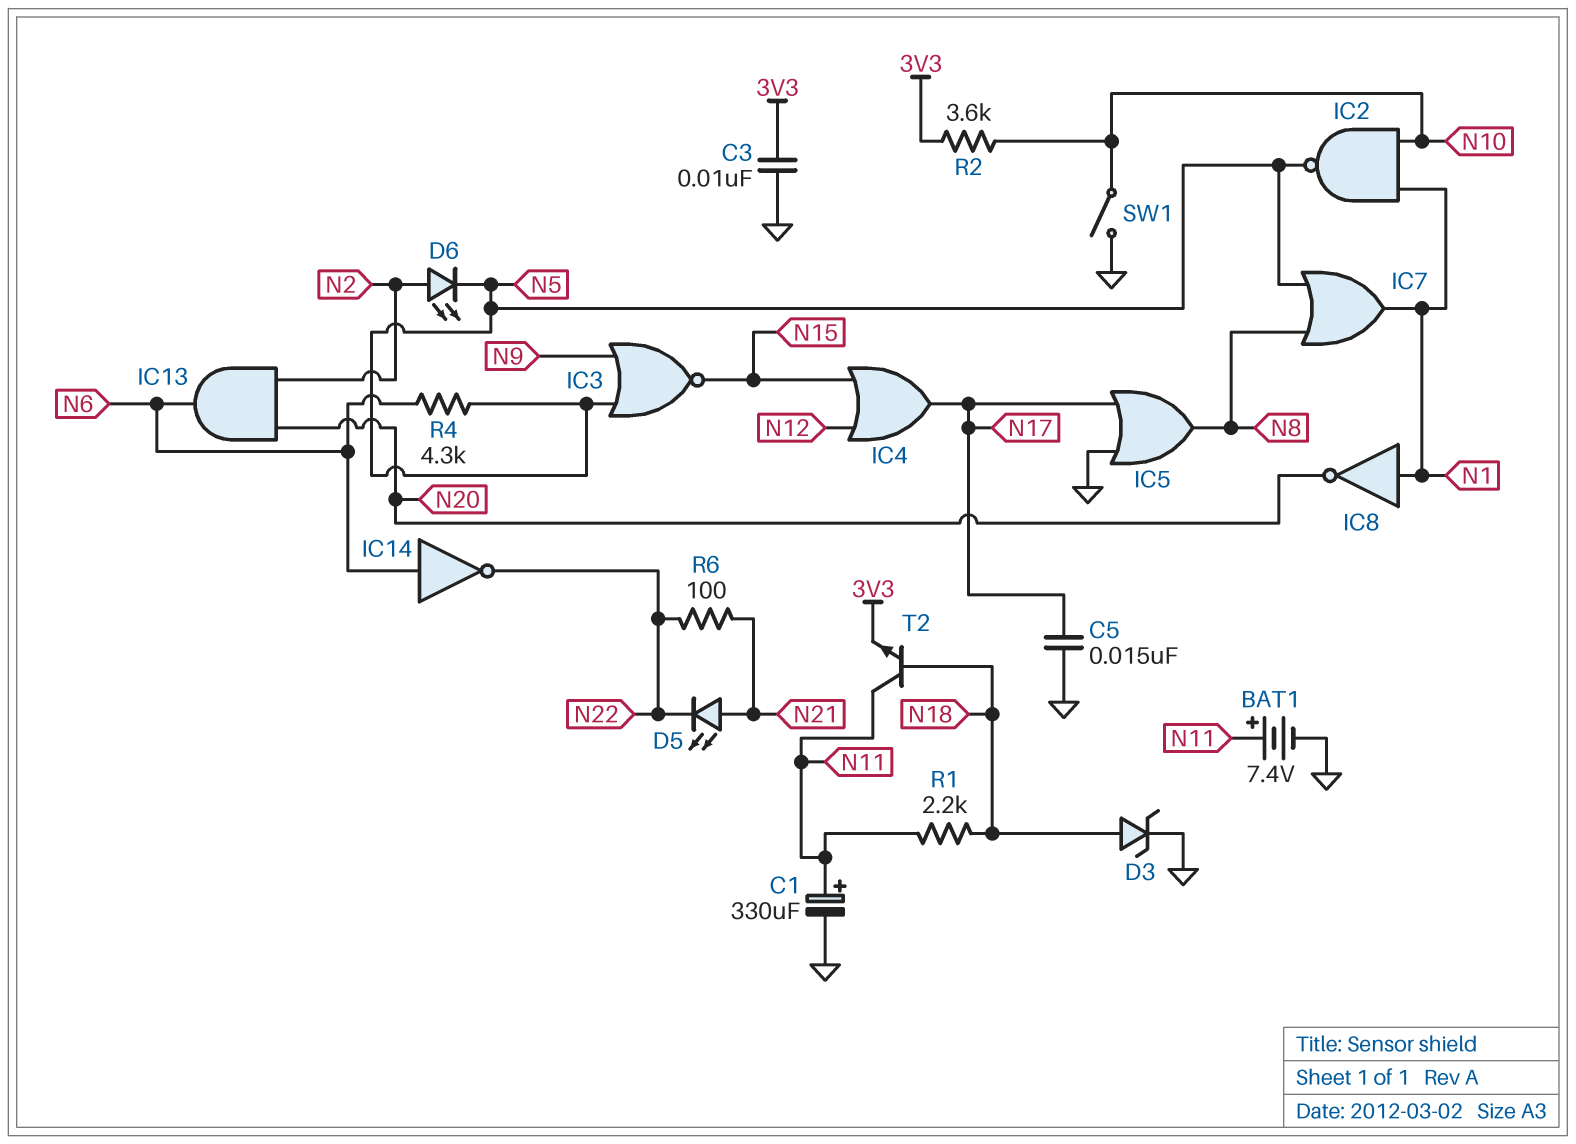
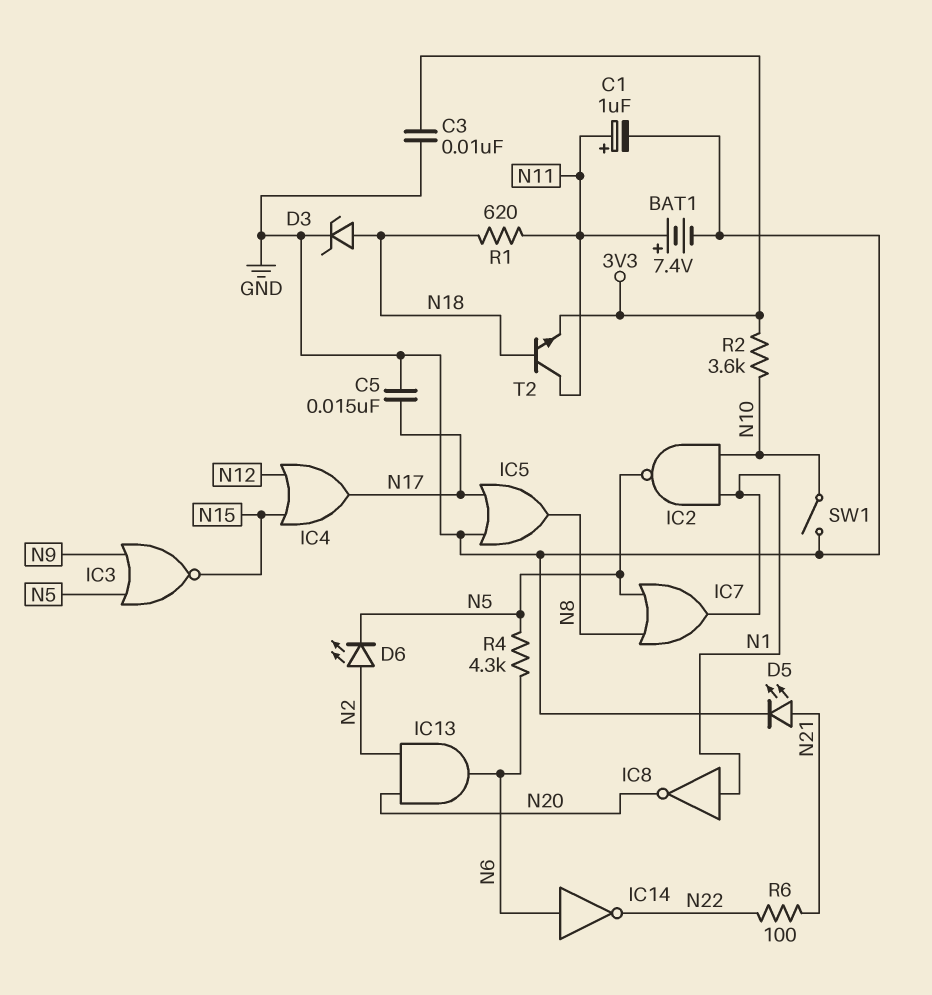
C1: 330uF (plus N11, minus GND) -> 1uF (plus N11, minus GND)
D5: LED (A N21, K N22) -> LED (A N21, K GND)
R1: 2.2k (N11, N18) -> 620 (N11, N18)

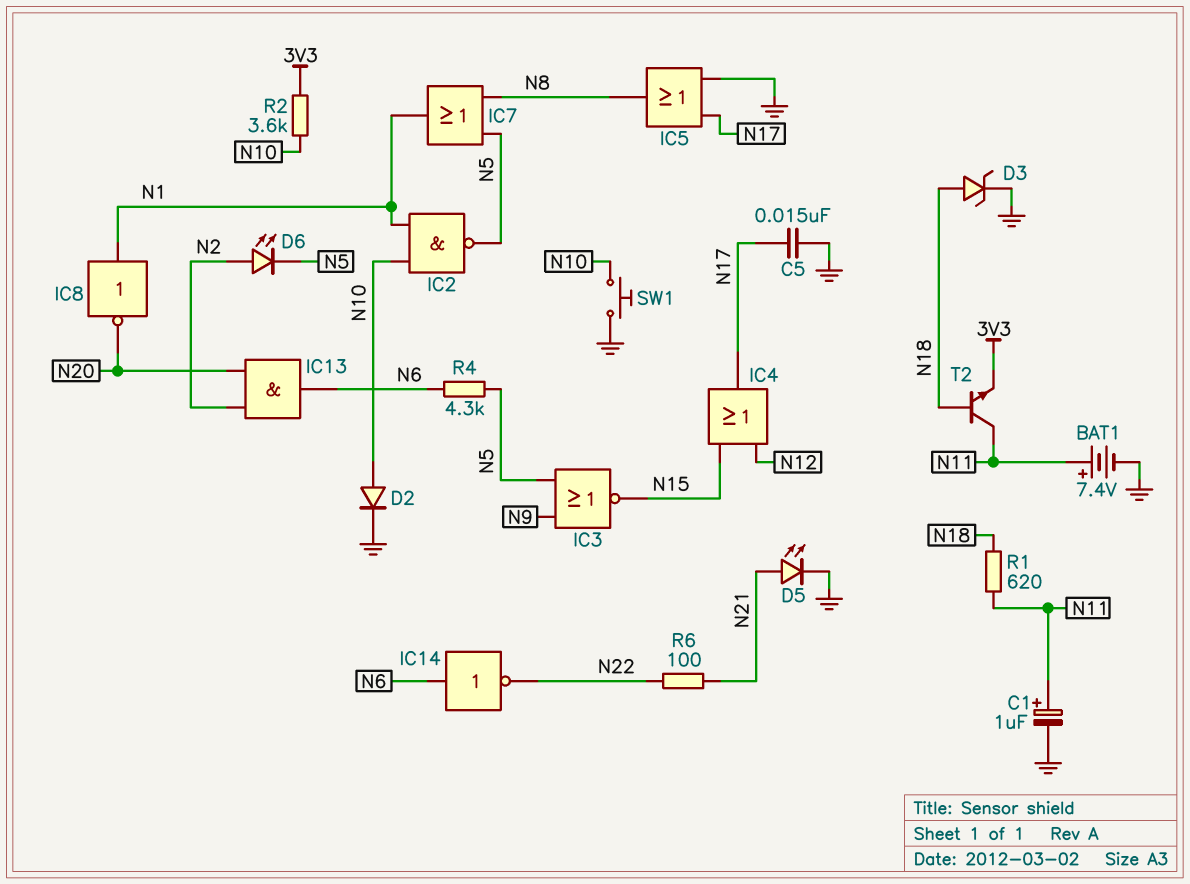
C3: 10nF (3V3, GND) -> none
D2: none -> diode (A N10, K GND)
SW1: switch (GND, N10) -> button (GND, N10)

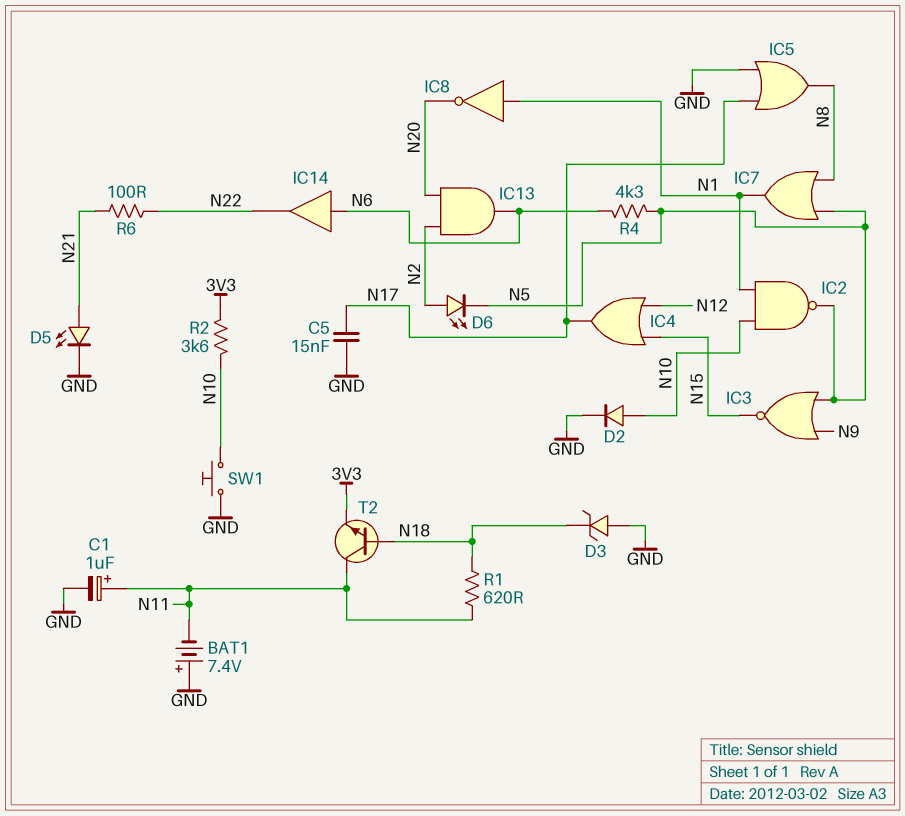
BAT1: 7.4V (plus N11, minus GND) -> 7.4V (plus GND, minus N11)
D3: zener (A N18, K GND) -> zener (A GND, K N18)
IC14: NOT (in N6, out N22) -> buffer (in N6, out N22)

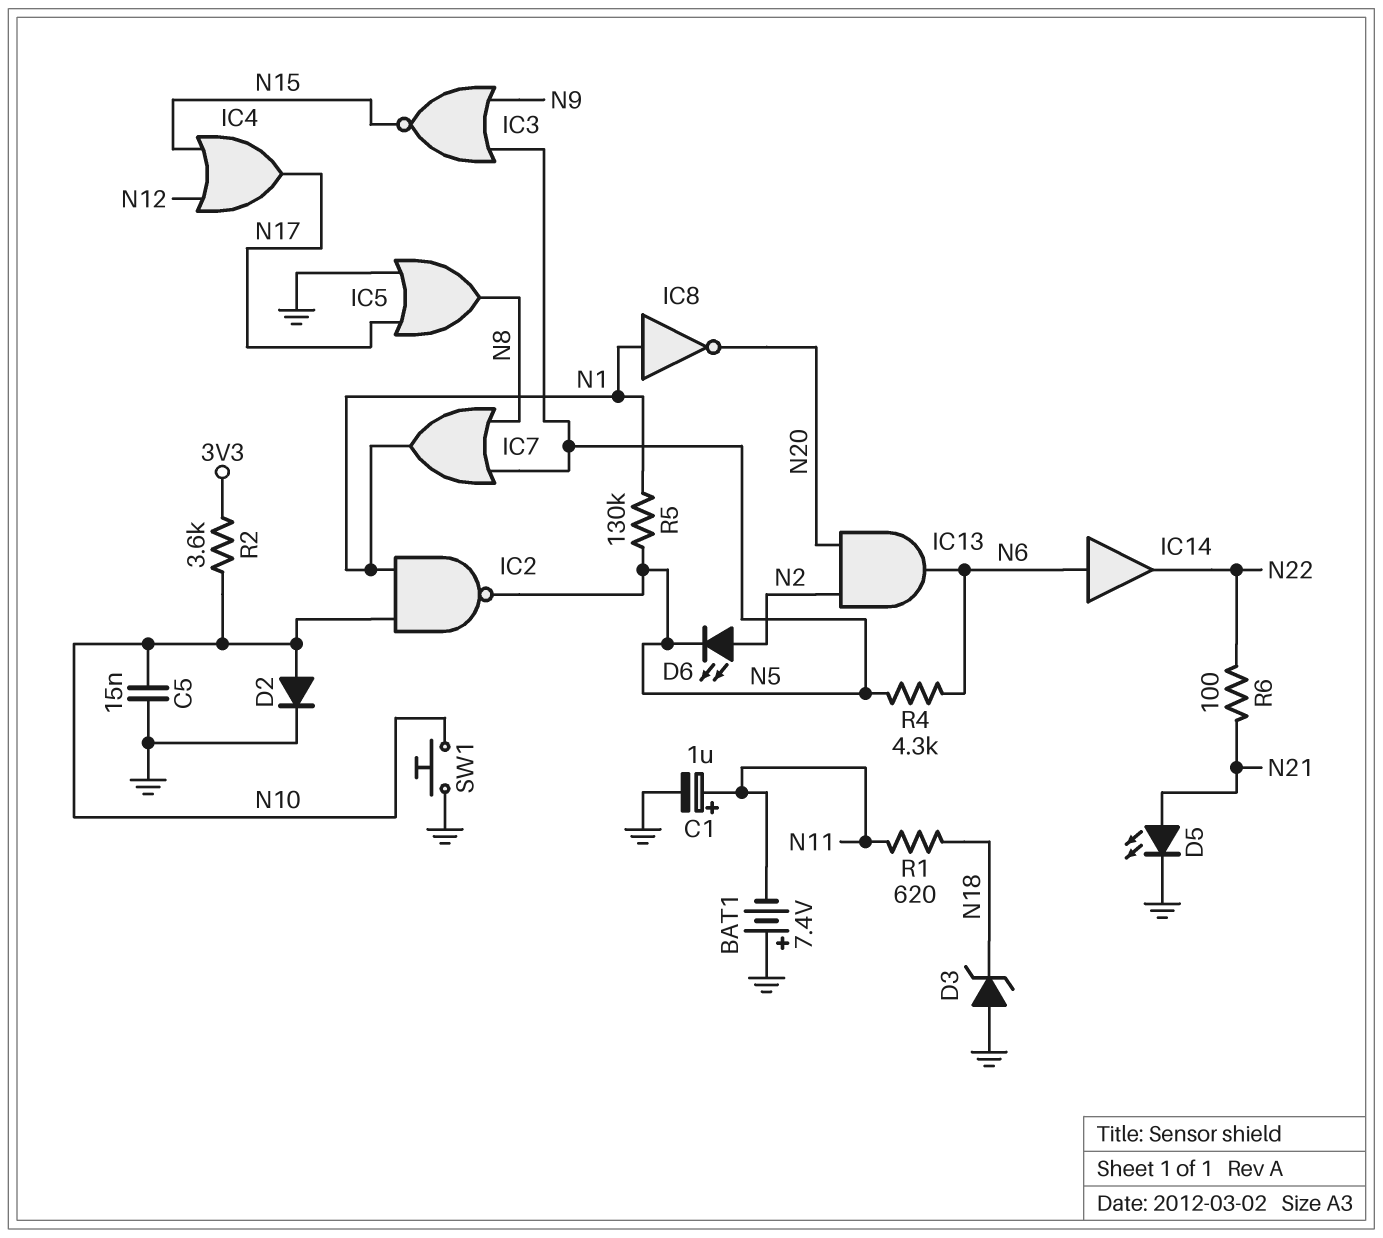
C5: 15nF (GND, N17) -> 15nF (GND, N10)
R5: none -> 130k (N1, N5)
T2: NPN (B N18, C N11, E 3V3) -> none

